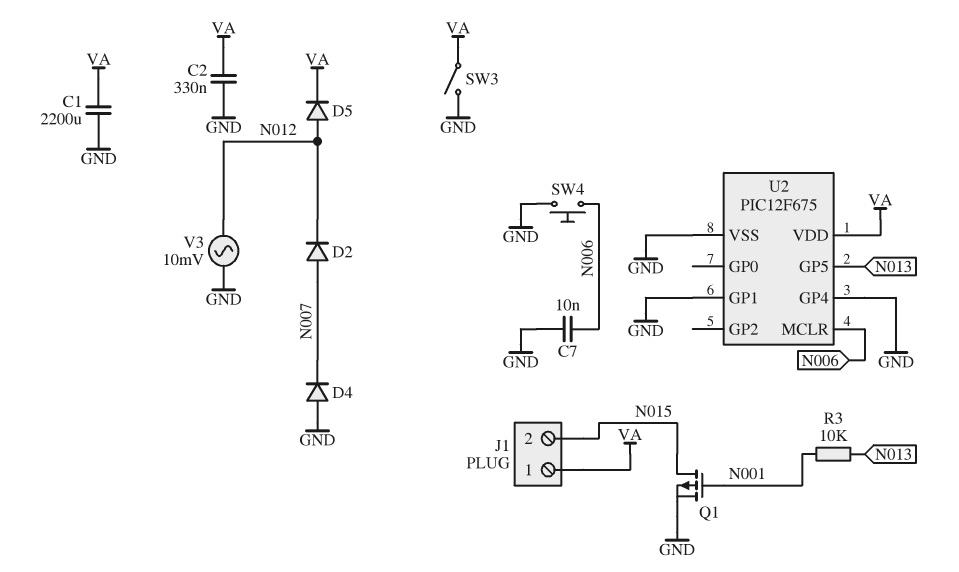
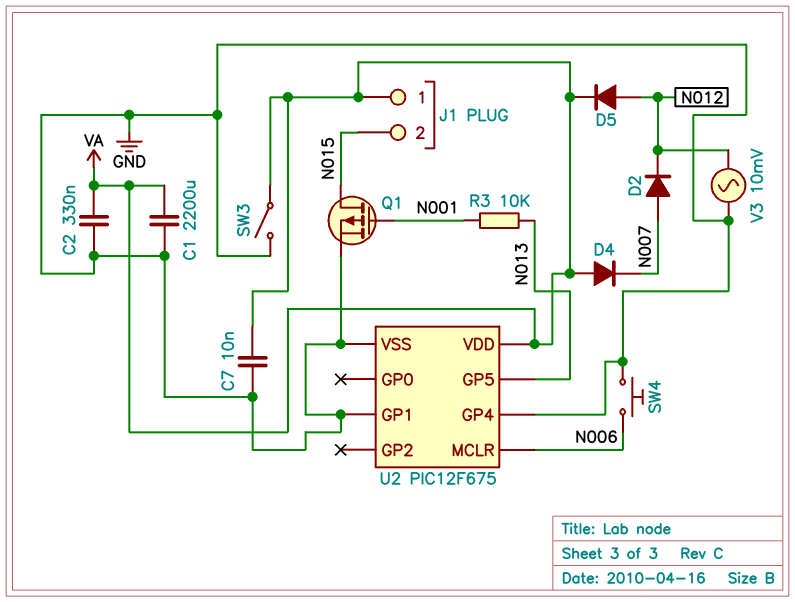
C7: 10nF (GND, N006) -> 10nF (GND, VA)
D4: diode (A GND, K N007) -> diode (A VA, K N007)

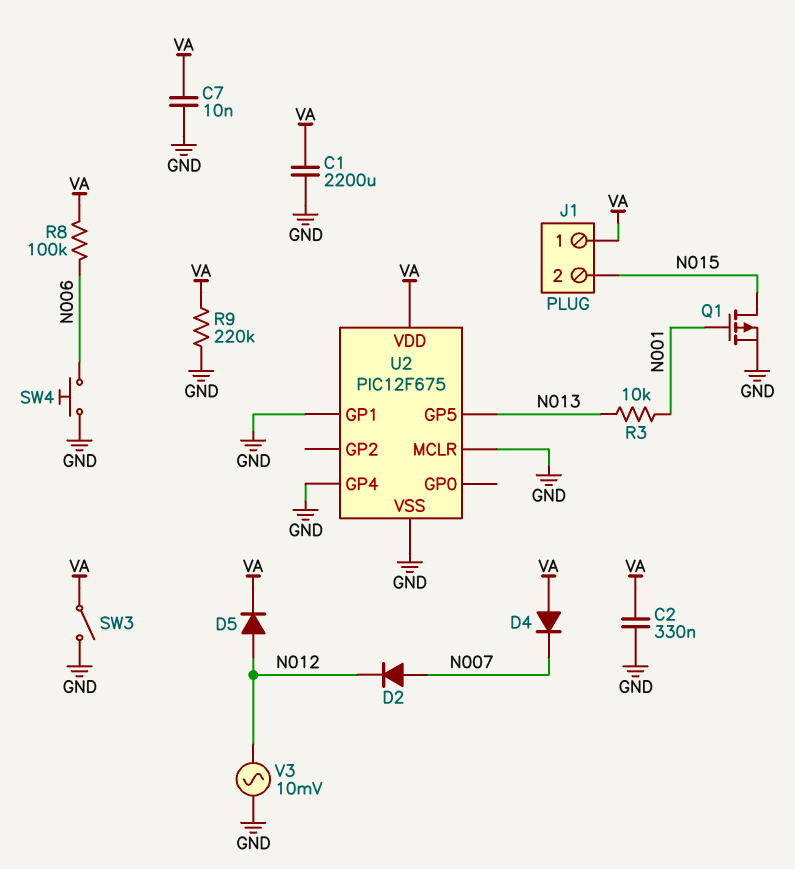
R8: none -> 100k (N006, VA)
R9: none -> 220k (GND, VA)
U2 pin MCLR: N006 -> GND

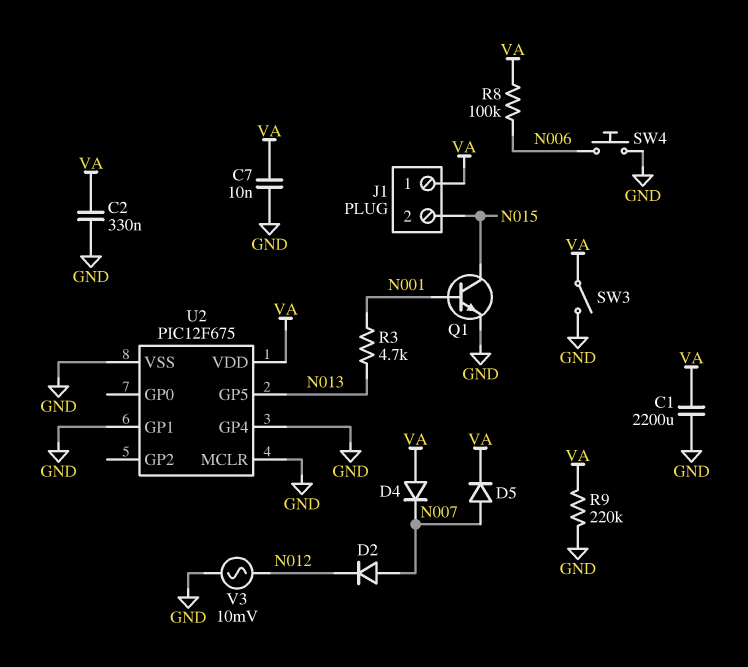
D5: diode (A N012, K VA) -> diode (A N007, K VA)
Q1: PMOS (G N001, D N015, S GND) -> NPN (B N001, C N015, E GND)
R3: 10k (N001, N013) -> 4.7k (N001, N013)

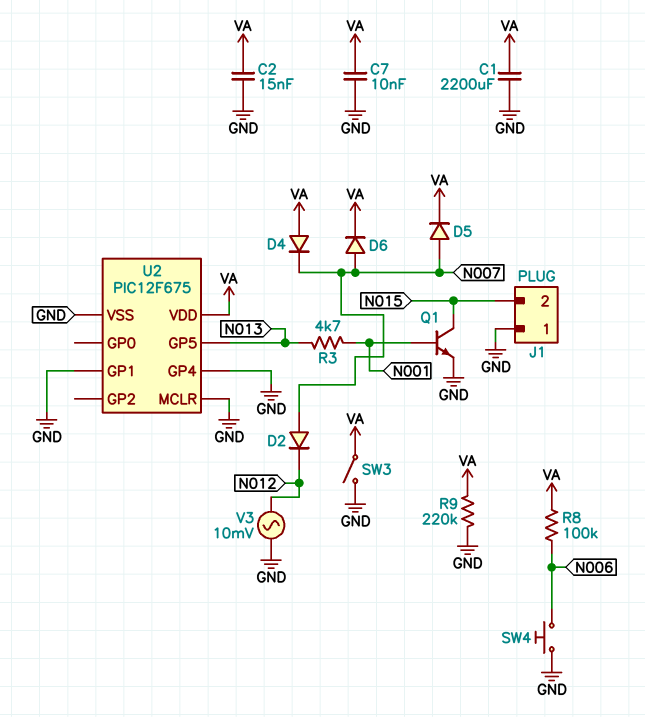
C2: 330nF (GND, VA) -> 15nF (GND, VA)
D6: none -> diode (A N007, K VA)
J1 pin 1: VA -> GND

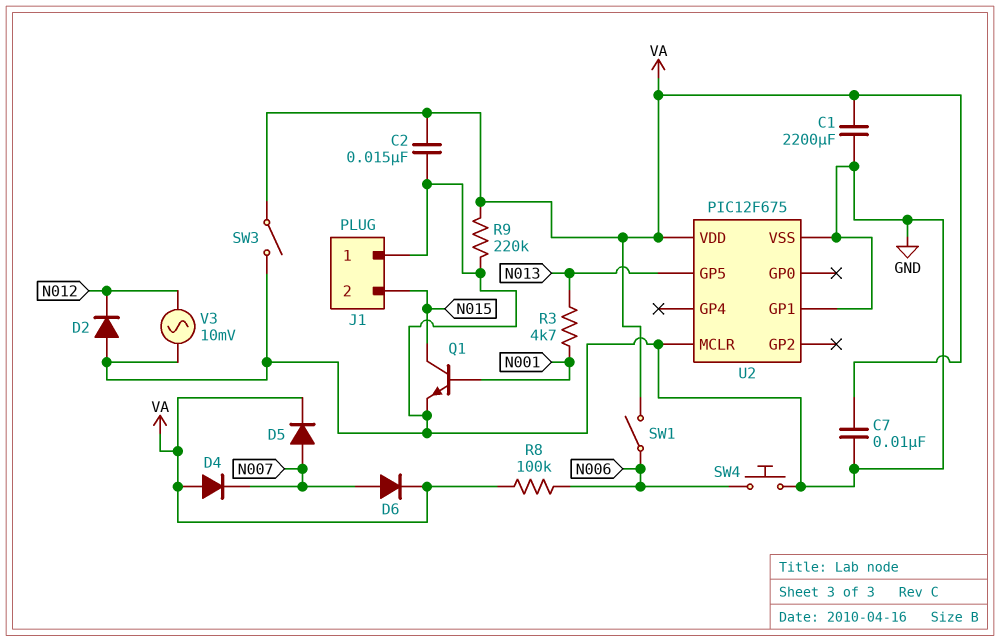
D2: diode (A N007, K N012) -> diode (A GND, K N012)
SW1: none -> switch (N006, VA)
U2 pin GP4: GND -> none

